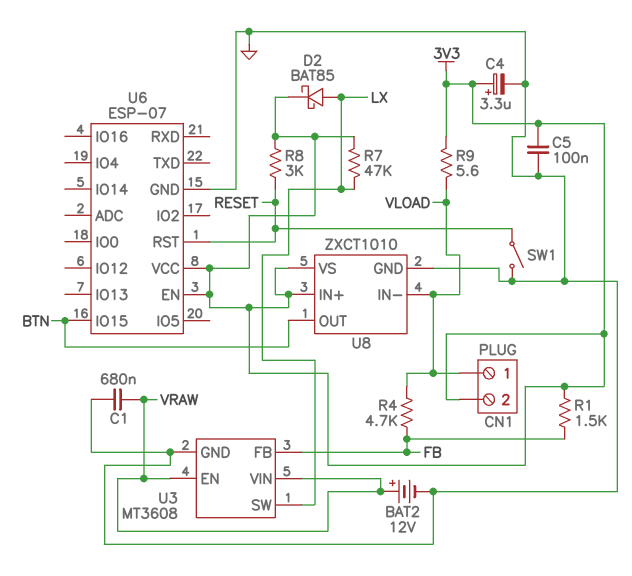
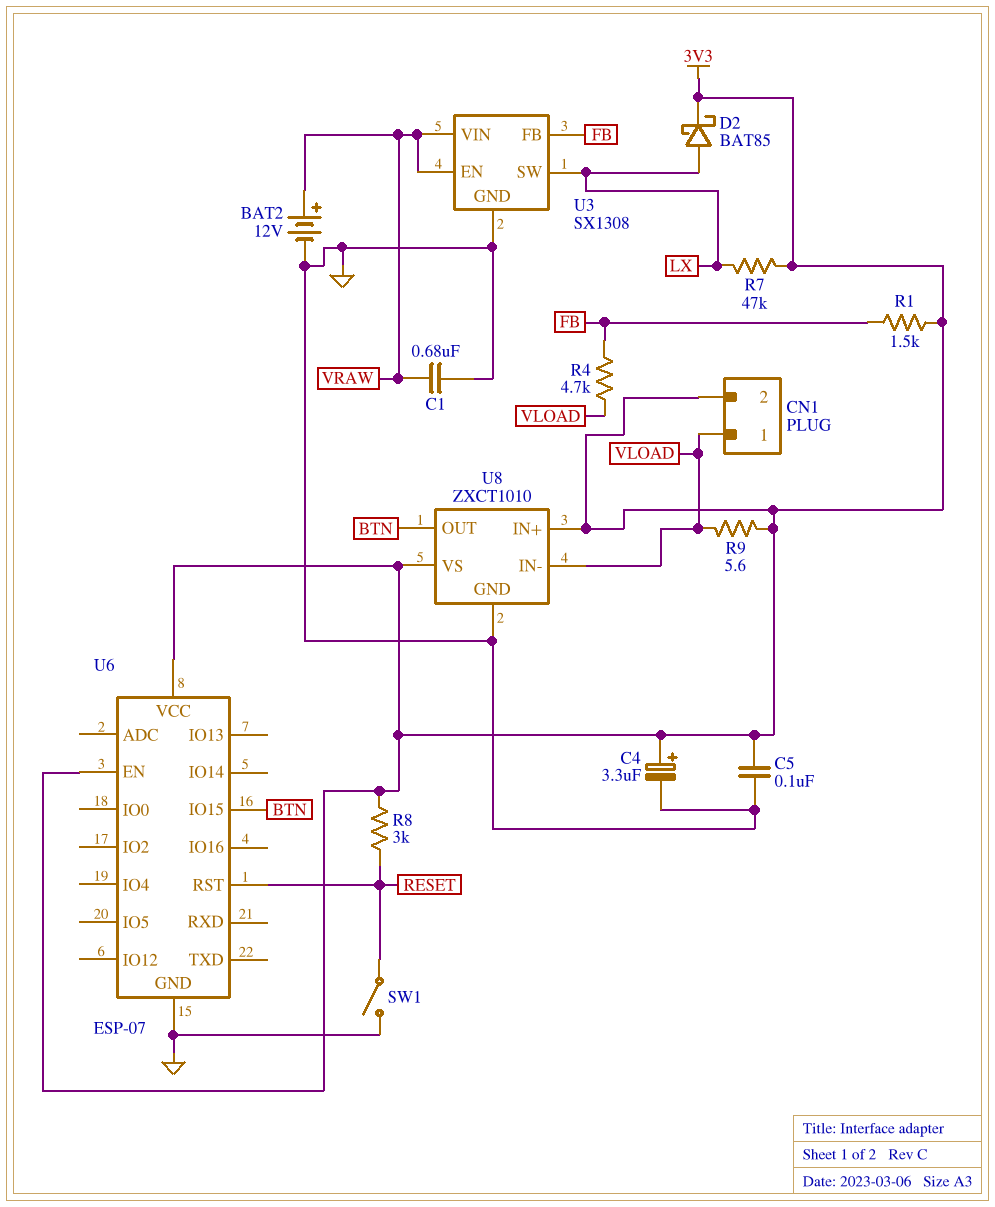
U3: MT3608 -> SX1308

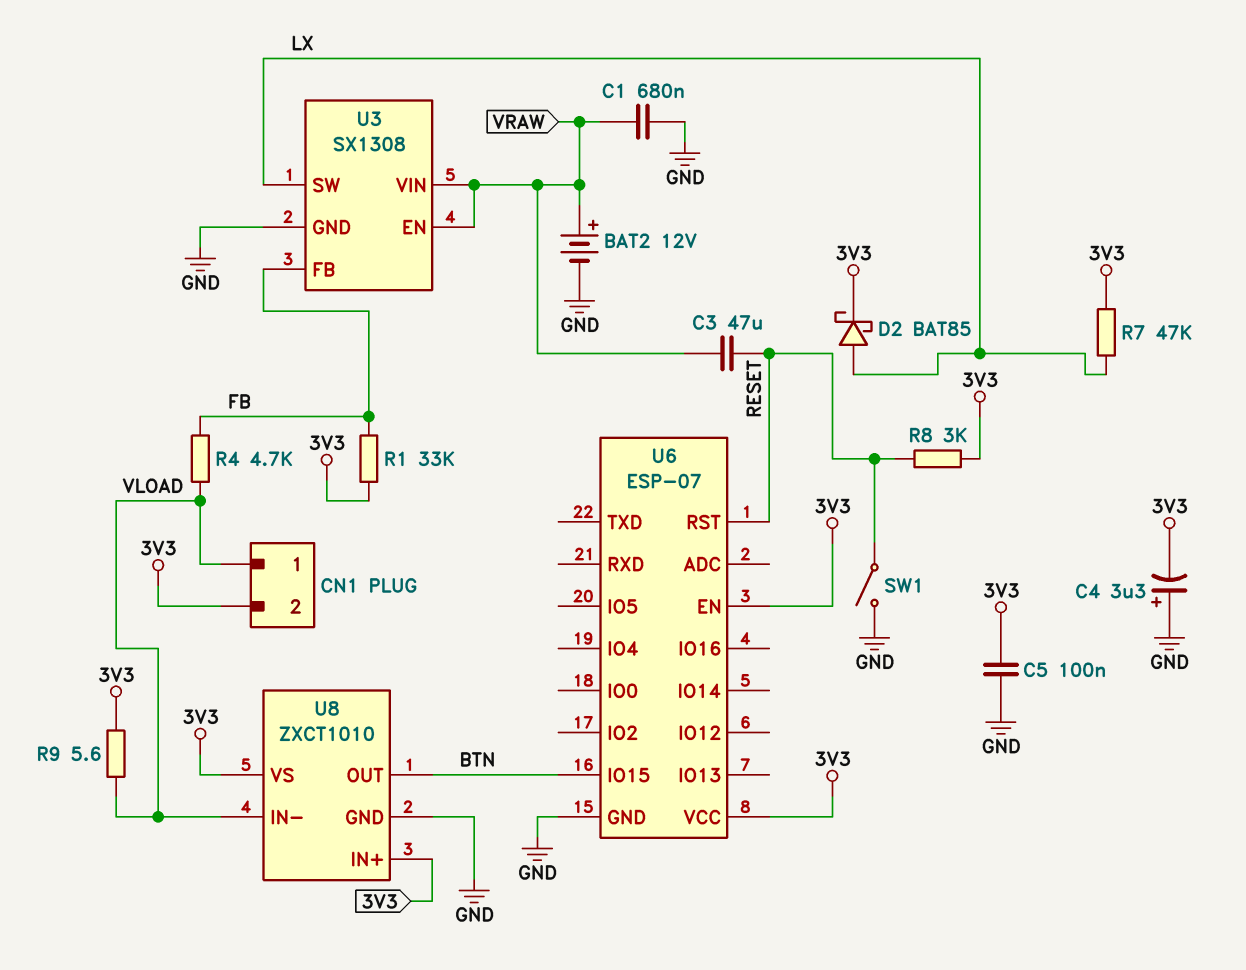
C3: none -> 47uF (RESET, VRAW)
C4: 3.3uF (plus 3V3, minus GND) -> 3.3uF (plus GND, minus 3V3)
R1: 1.5k (3V3, FB) -> 33k (3V3, FB)

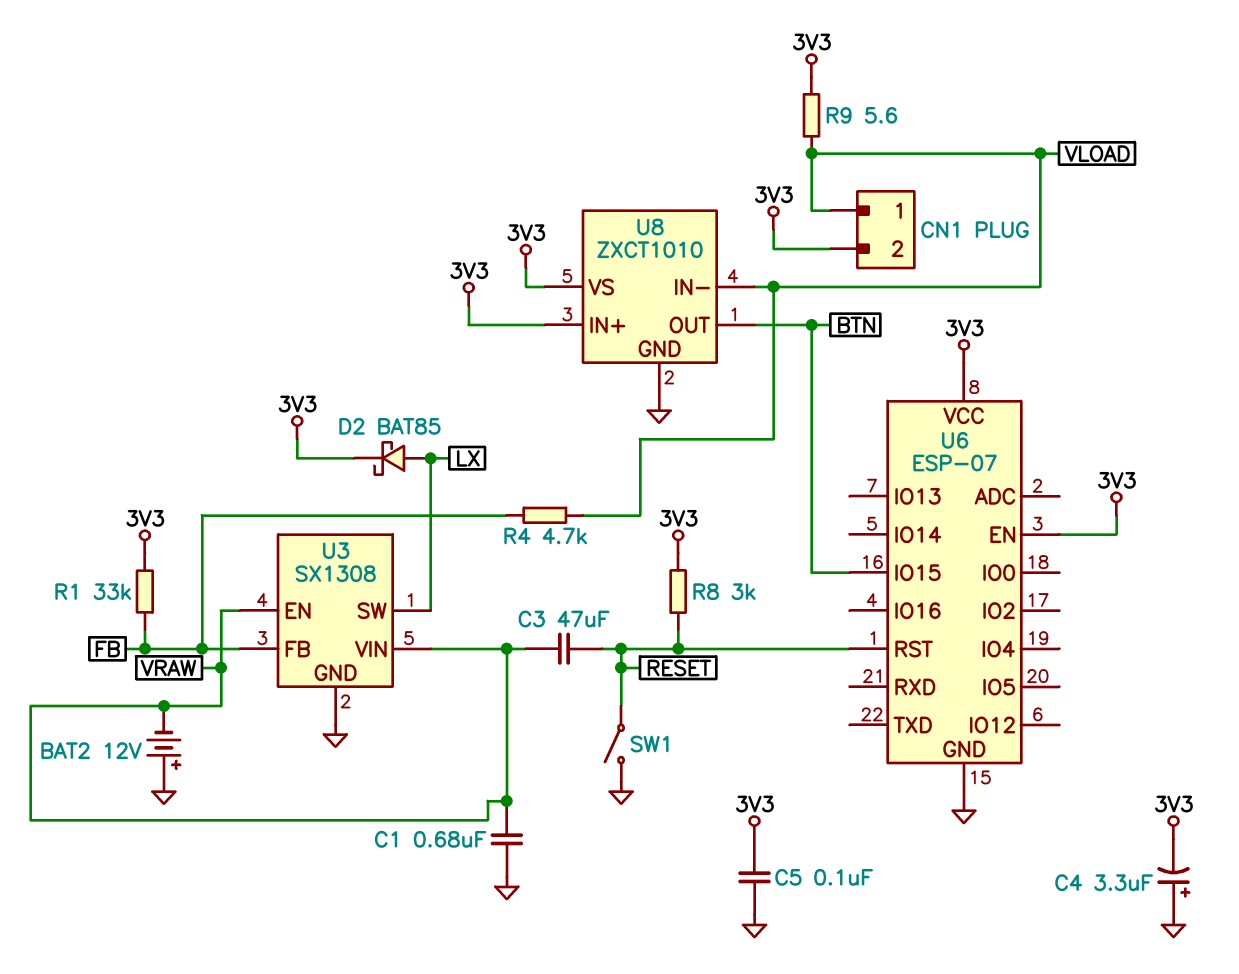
BAT2: 12V (plus VRAW, minus GND) -> 12V (plus GND, minus VRAW)
R7: 47k (3V3, LX) -> none

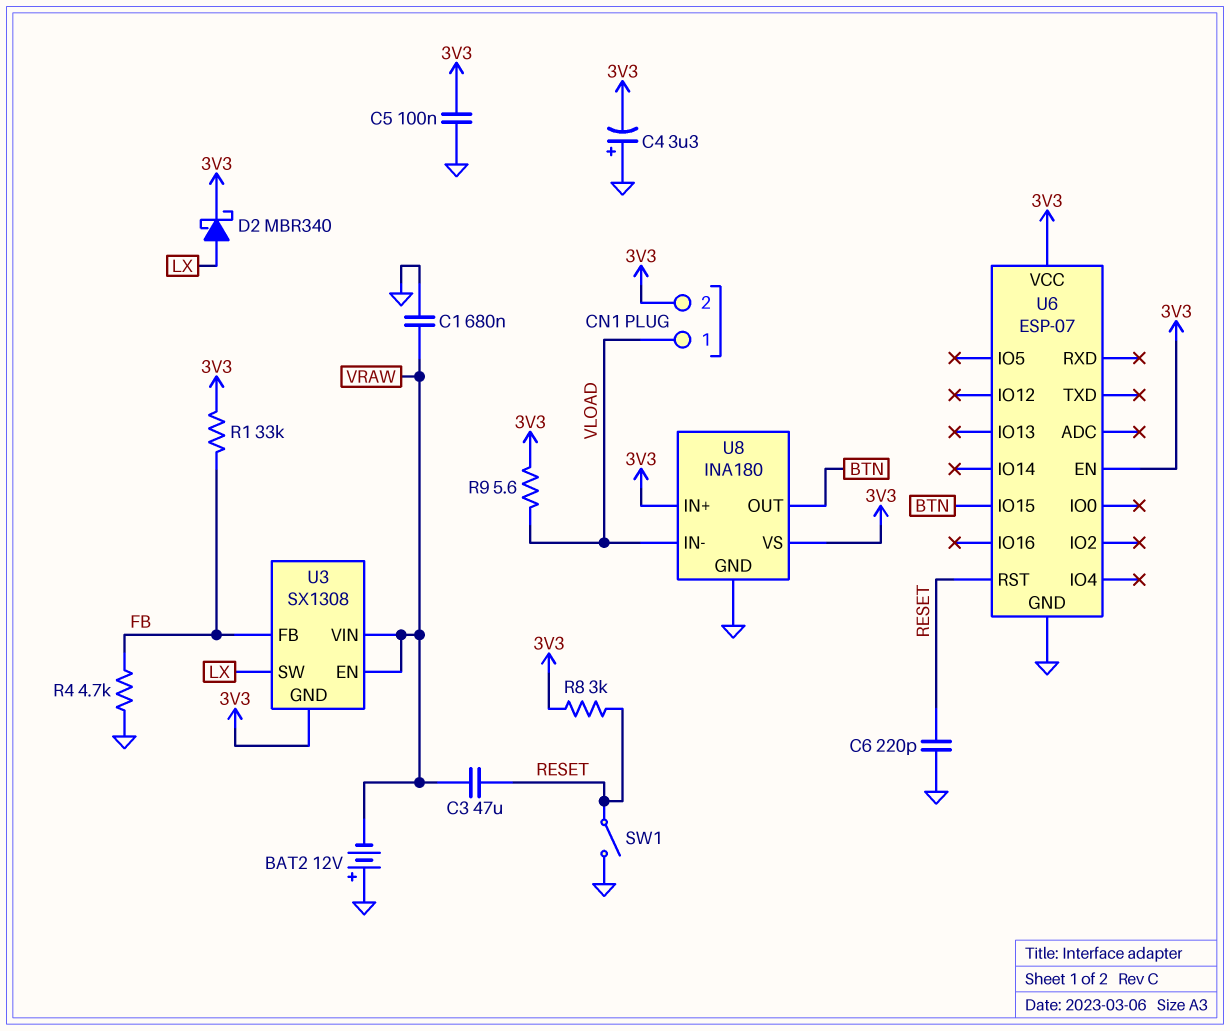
C6: none -> 220pF (GND, RESET)
D2: schottky BAT85 (A LX, K 3V3) -> schottky MBR340 (A LX, K 3V3)
R4: 4.7k (FB, VLOAD) -> 4.7k (FB, GND)
U3 pin GND: GND -> 3V3
U8: ZXCT1010 -> INA180

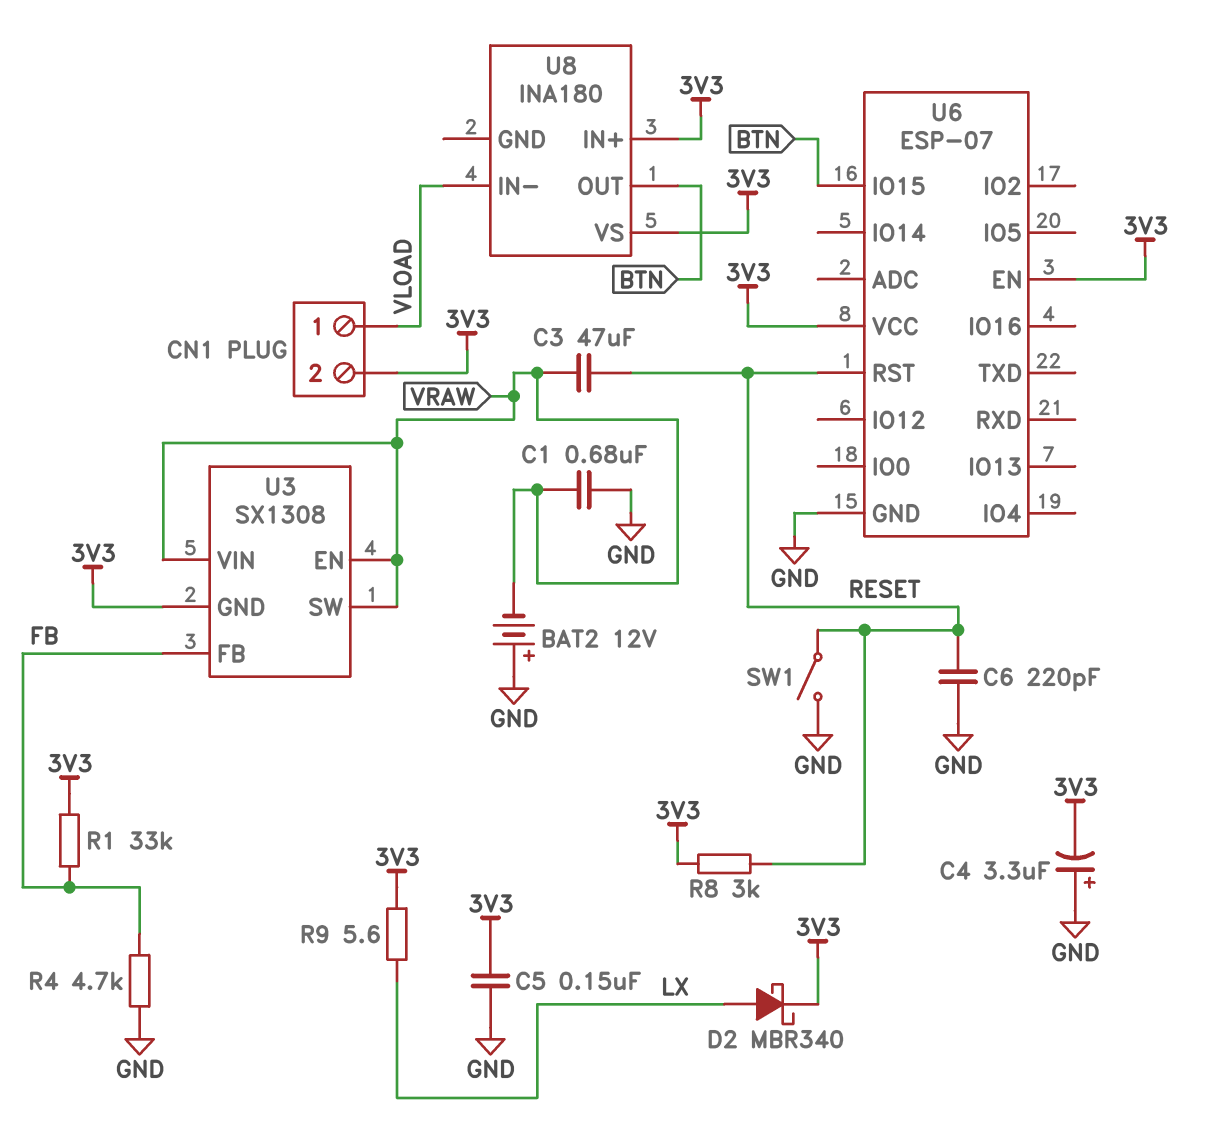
C5: 100nF (3V3, GND) -> 150nF (3V3, GND)
R9: 5.6 (3V3, VLOAD) -> 5.6 (3V3, LX)
U3 pin SW: LX -> VRAW
U8 pin GND: GND -> none

